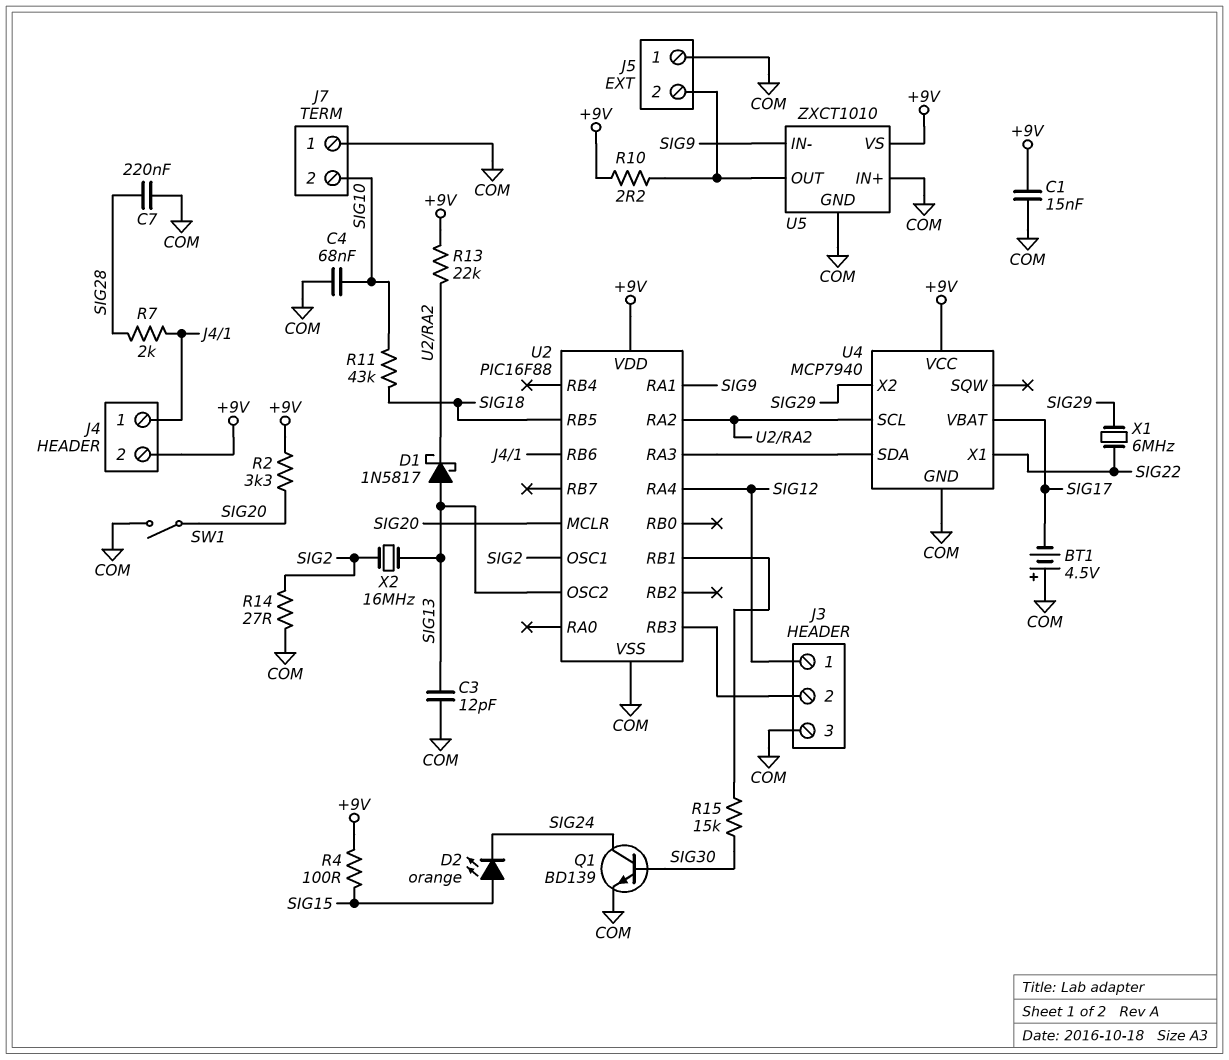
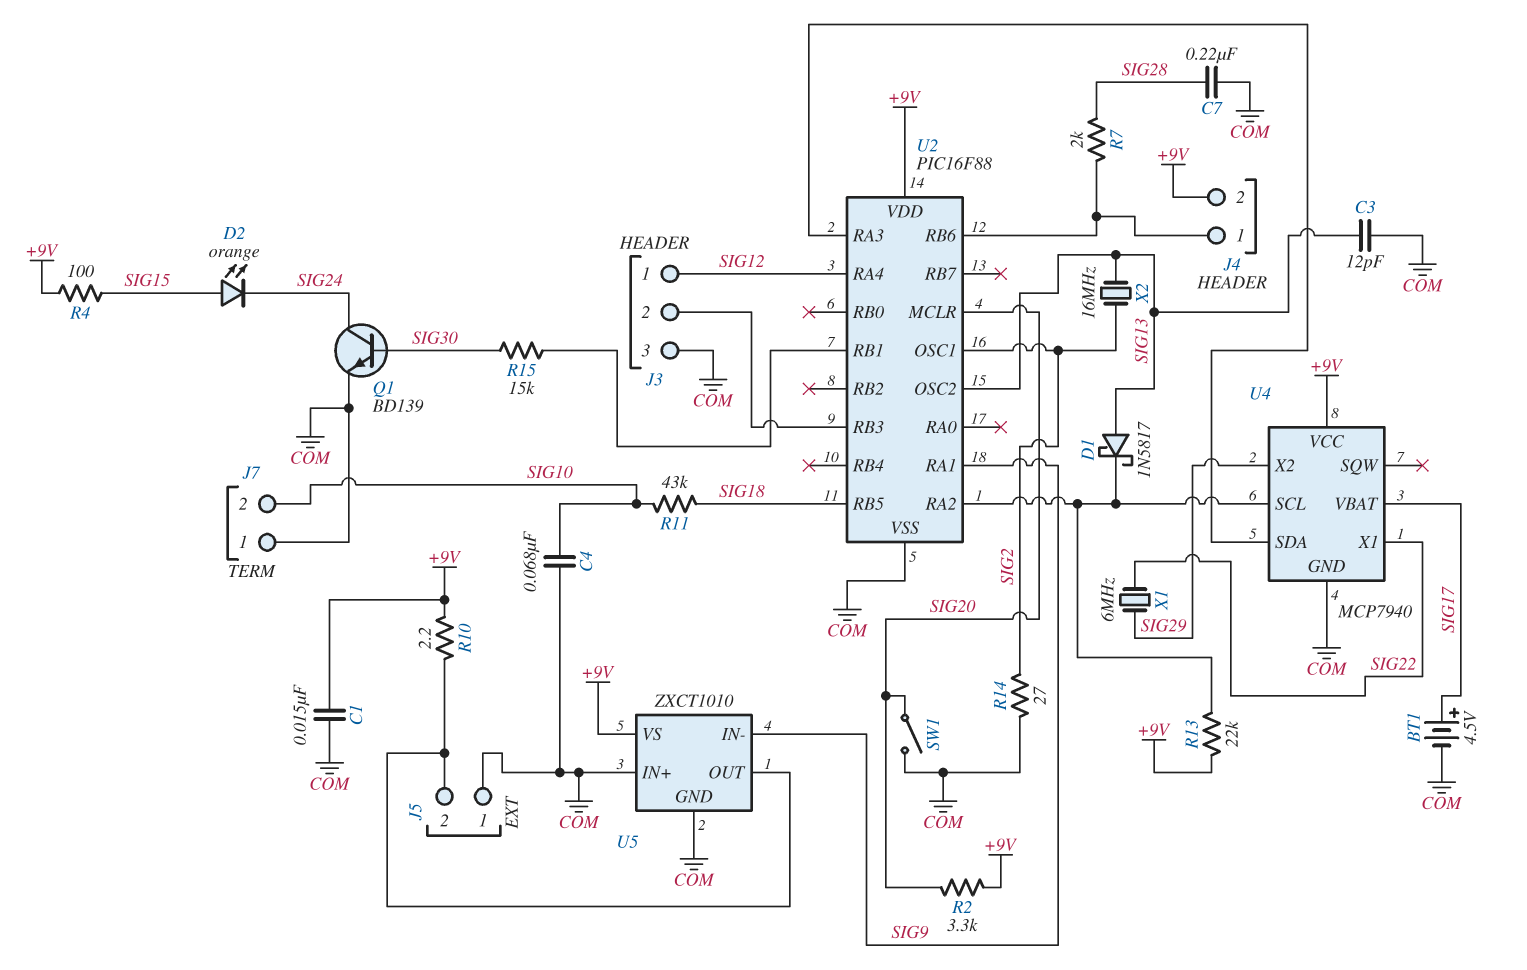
BT1: 4.5V (plus COM, minus SIG17) -> 4.5V (plus SIG17, minus COM)

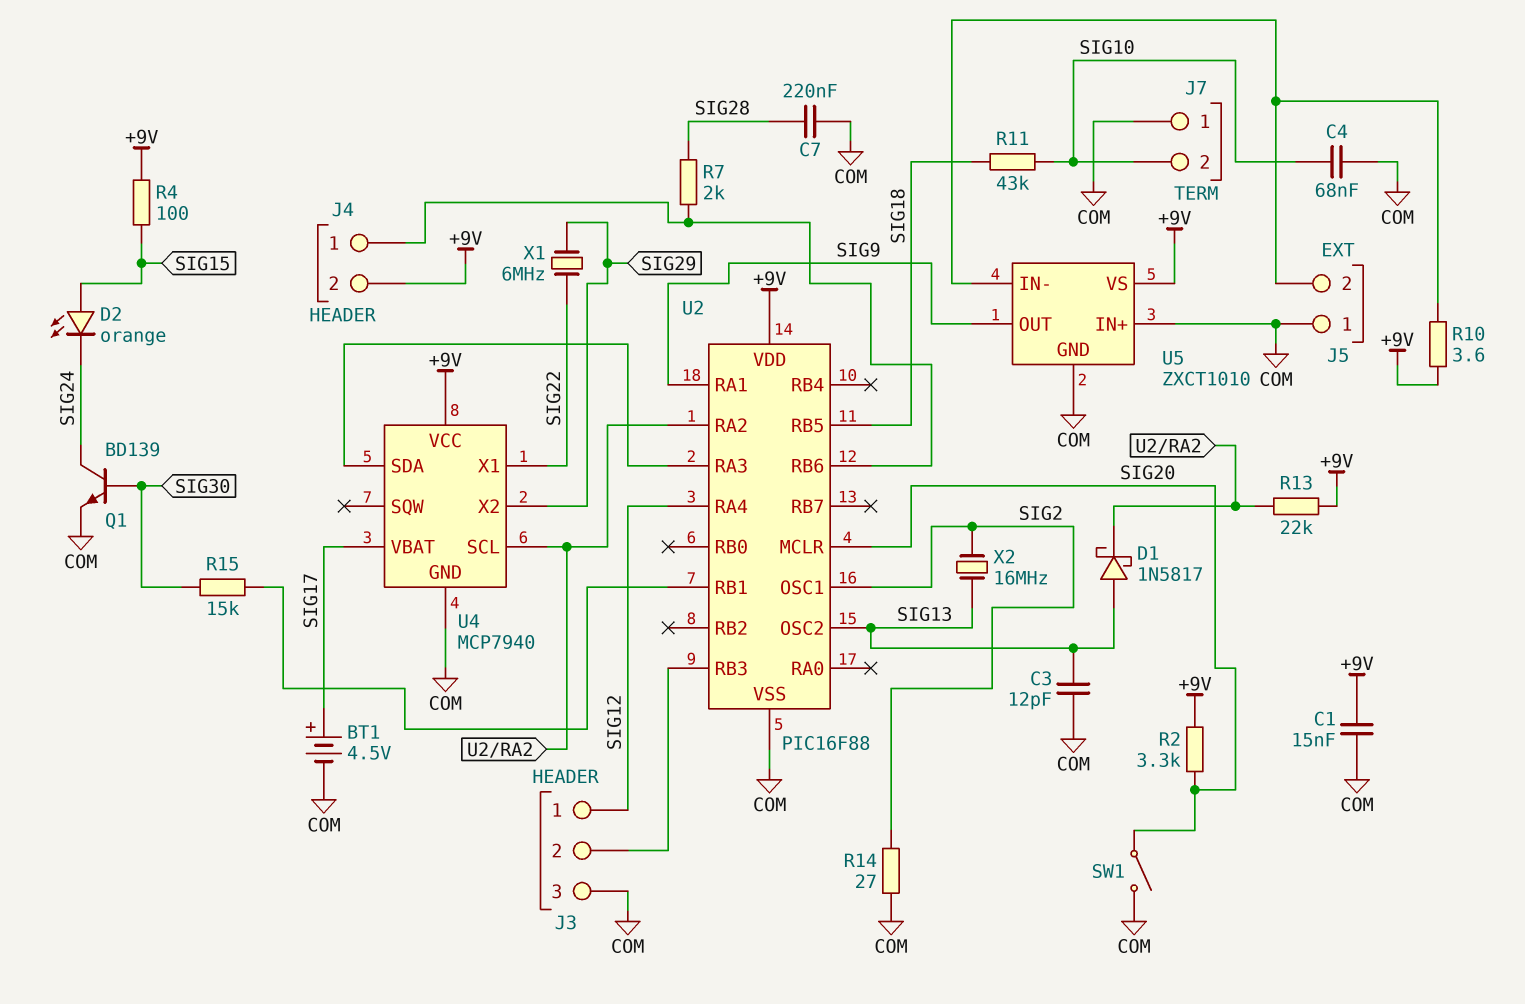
R10: 2.2 (+9V, J5/2) -> 3.6 (+9V, J5/2)
U5 pin IN-: SIG9 -> J5/2
U5 pin OUT: J5/2 -> SIG9

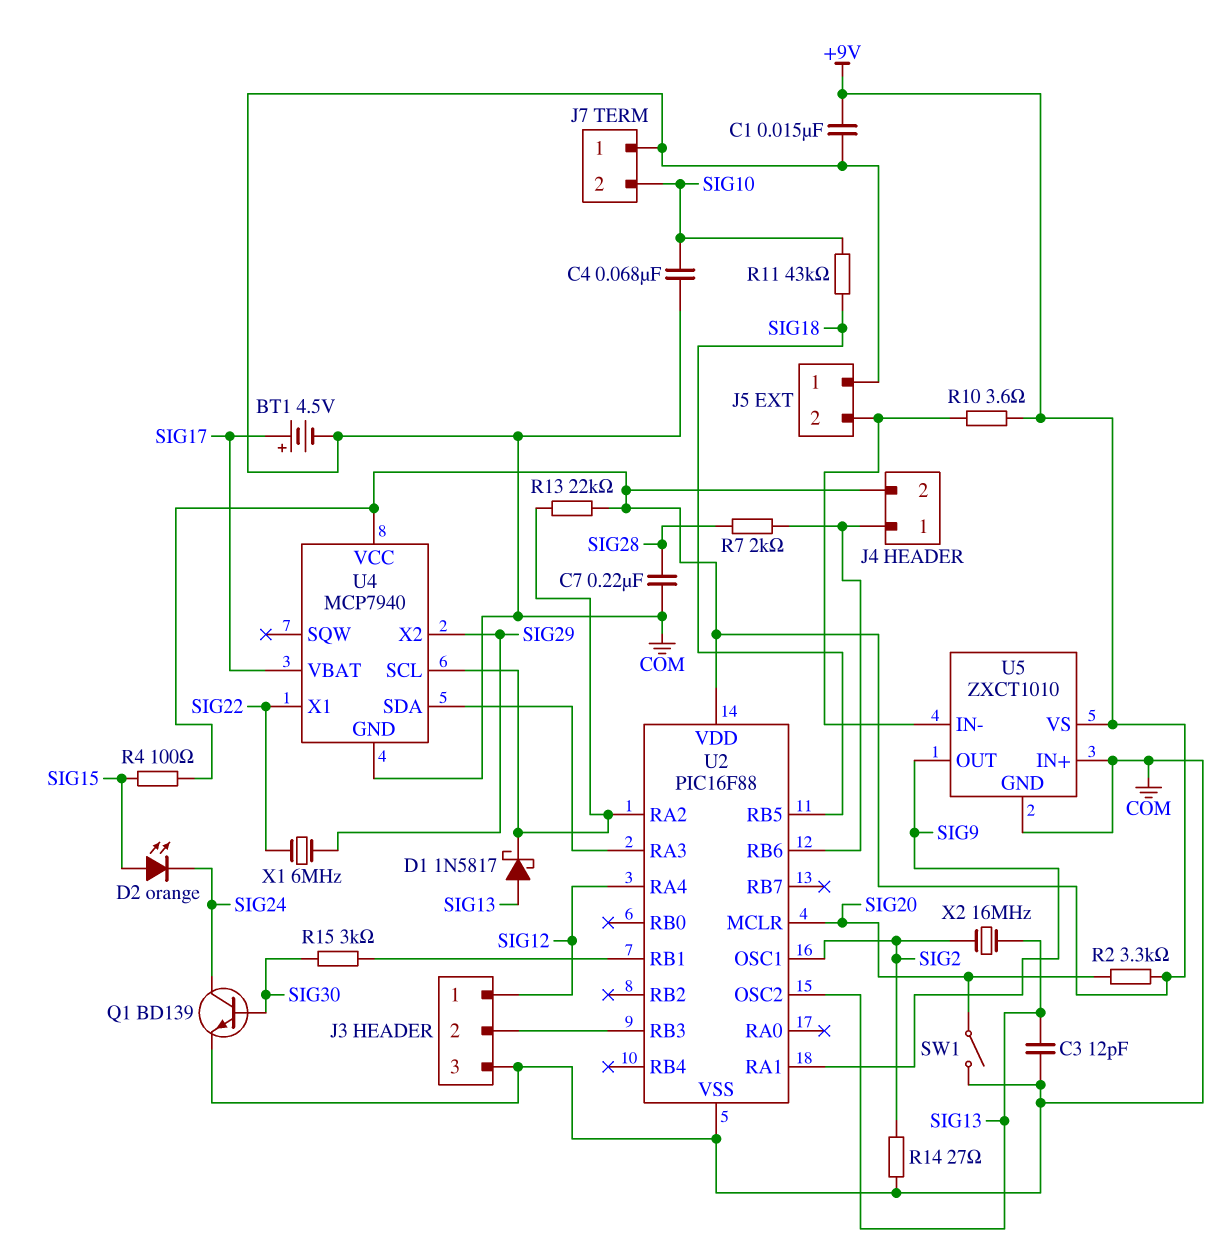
R15: 15k (SIG30, U2/RB1) -> 3k (SIG30, U2/RB1)

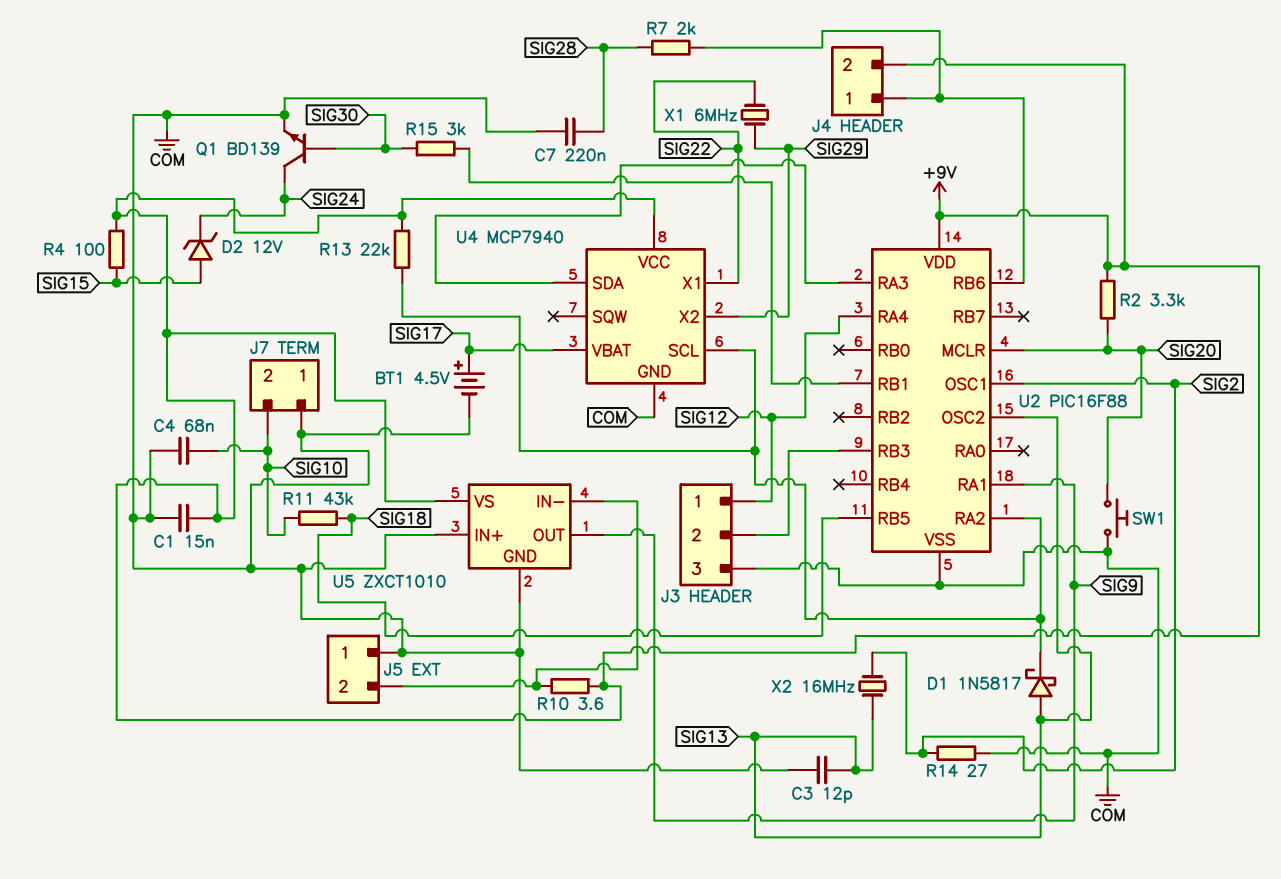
D2: LED orange (A SIG15, K SIG24) -> zener 12V (A SIG15, K SIG24)
SW1: switch (COM, SIG20) -> button (COM, SIG20)

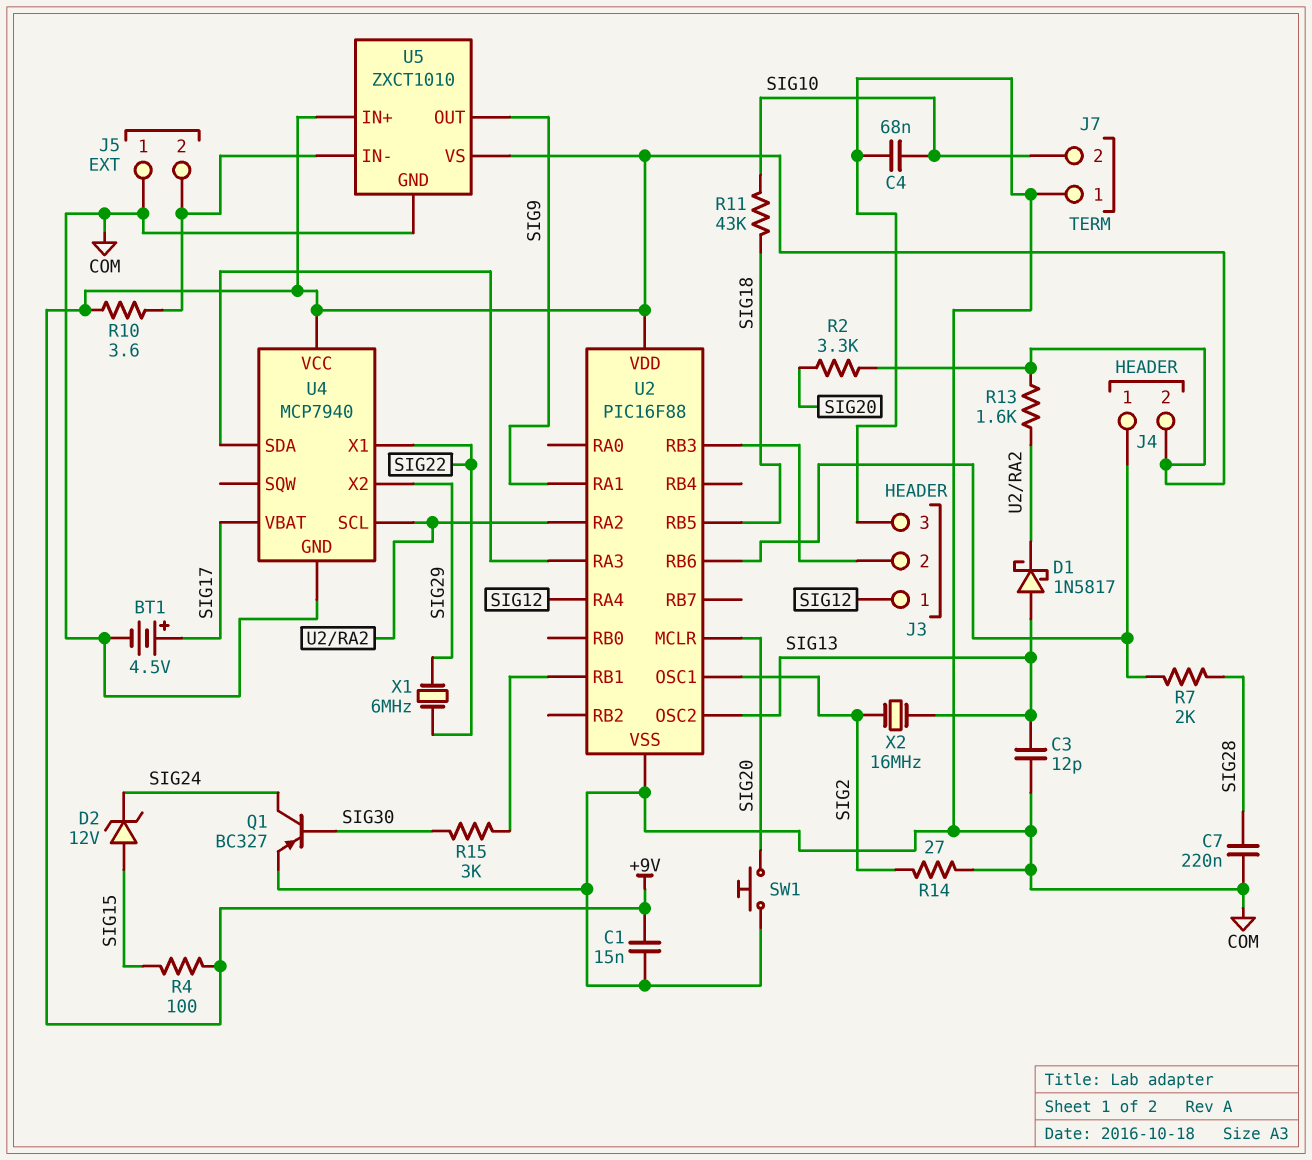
Q1: NPN BD139 (B SIG30, C SIG24, E COM) -> PNP BC327 (B SIG30, C SIG24, E COM)
R13: 22k (+9V, U2/RA2) -> 1.6k (+9V, U2/RA2)
U5 pin IN+: COM -> +9V

